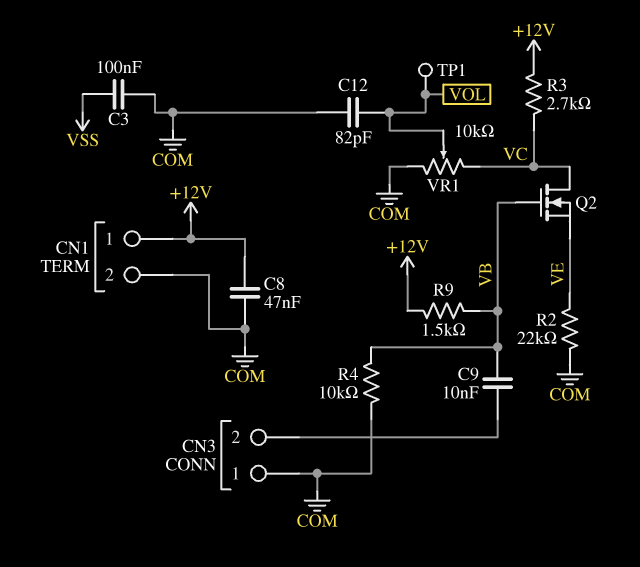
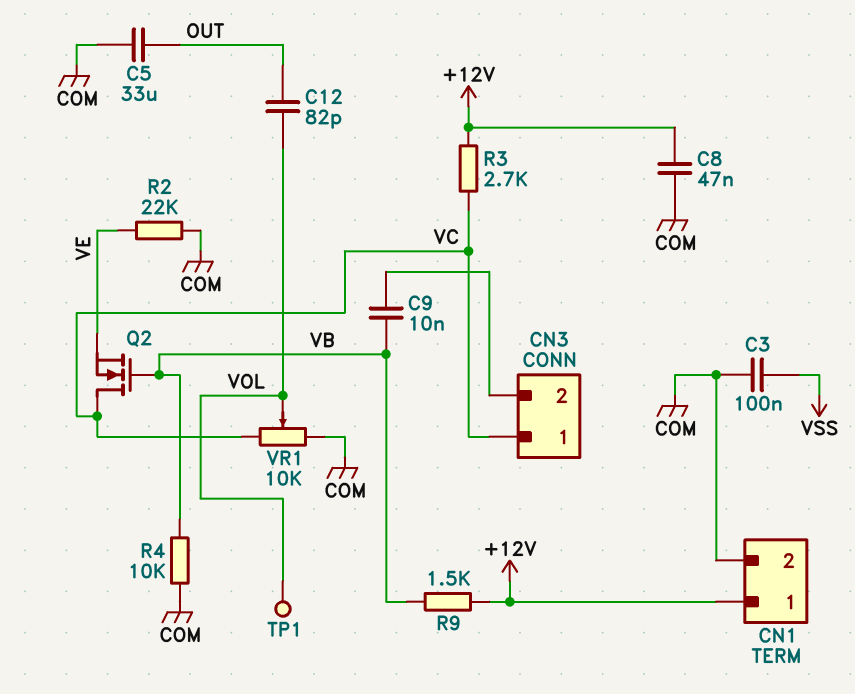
C5: none -> 33uF (COM, OUT)
C12: 82pF (COM, VOL) -> 82pF (OUT, VOL)
CN3 pin 1: COM -> VC

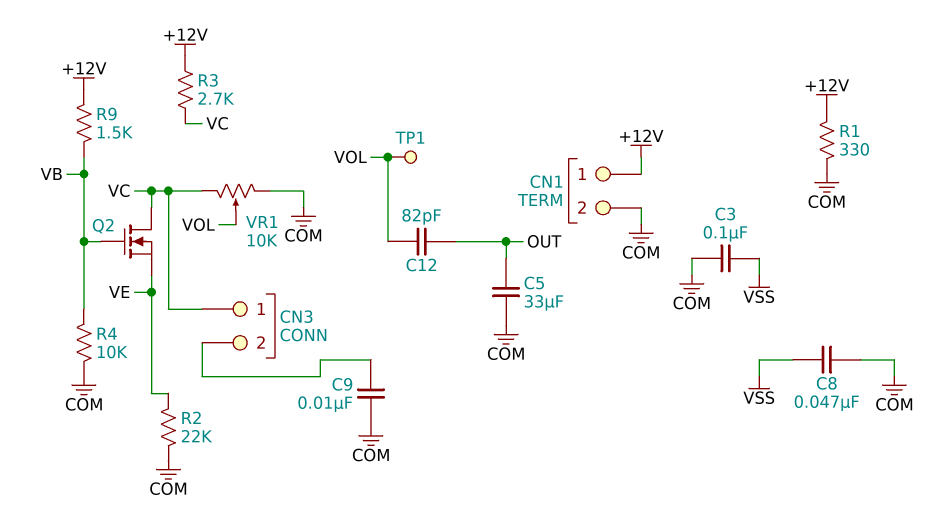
C8: 47nF (+12V, COM) -> 47nF (COM, VSS)
C9: 10nF (CN3/2, VB) -> 10nF (CN3/2, COM)
R1: none -> 330 (+12V, COM)

